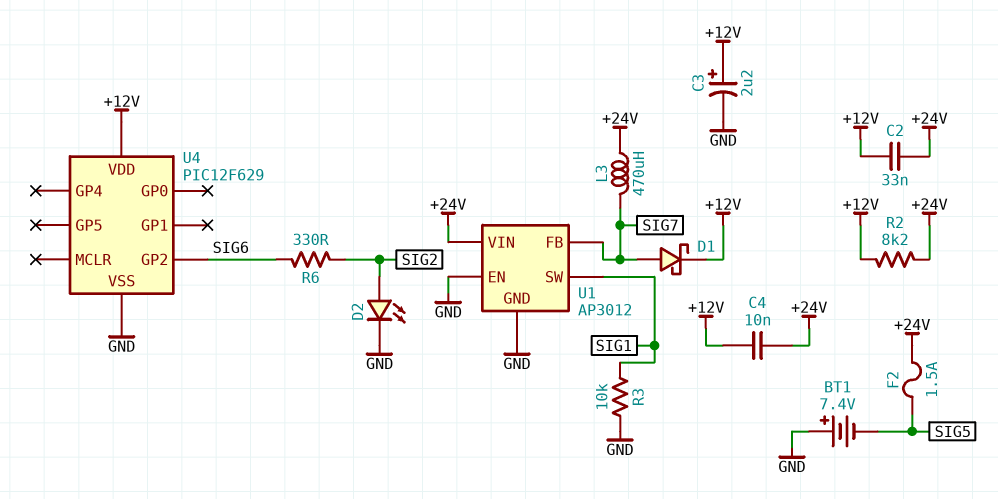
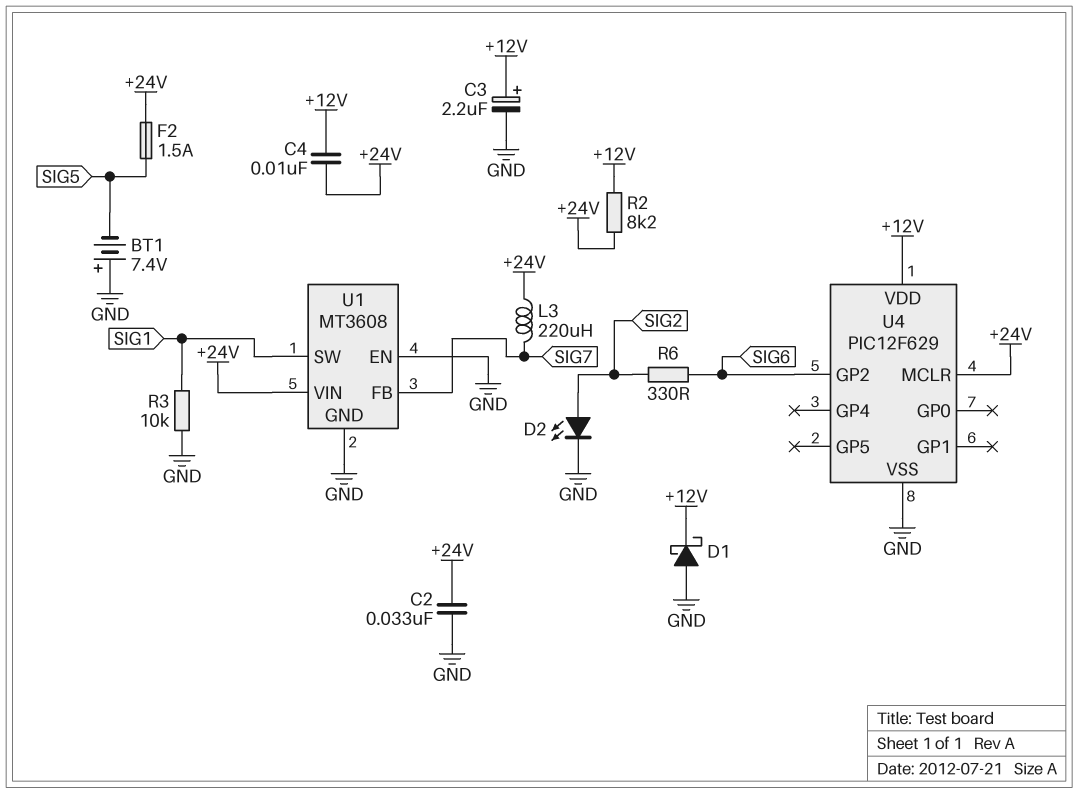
C2: 33nF (+12V, +24V) -> 33nF (+24V, GND)
D1: schottky (A SIG7, K +12V) -> schottky (A GND, K +12V)
L3: 470uH (+24V, SIG7) -> 220uH (+24V, SIG7)
U1: AP3012 -> MT3608
U4 pin MCLR: none -> +24V

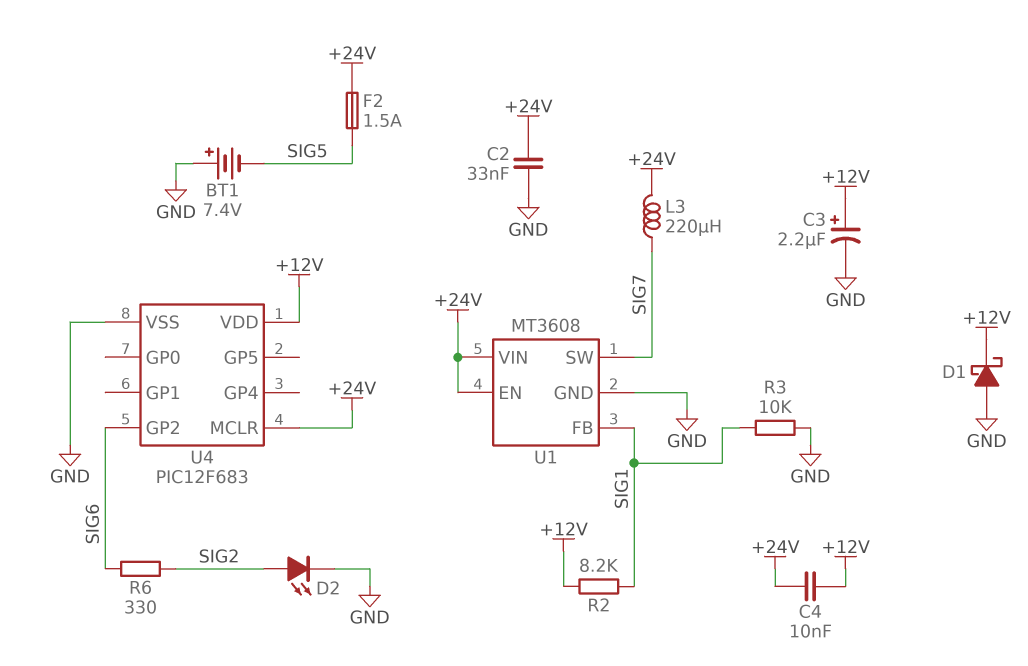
R2: 8.2k (+12V, +24V) -> 8.2k (+12V, SIG1)
U1 pin EN: GND -> +24V
U1 pin FB: SIG7 -> SIG1
U1 pin SW: SIG1 -> SIG7
U4: PIC12F629 -> PIC12F683

